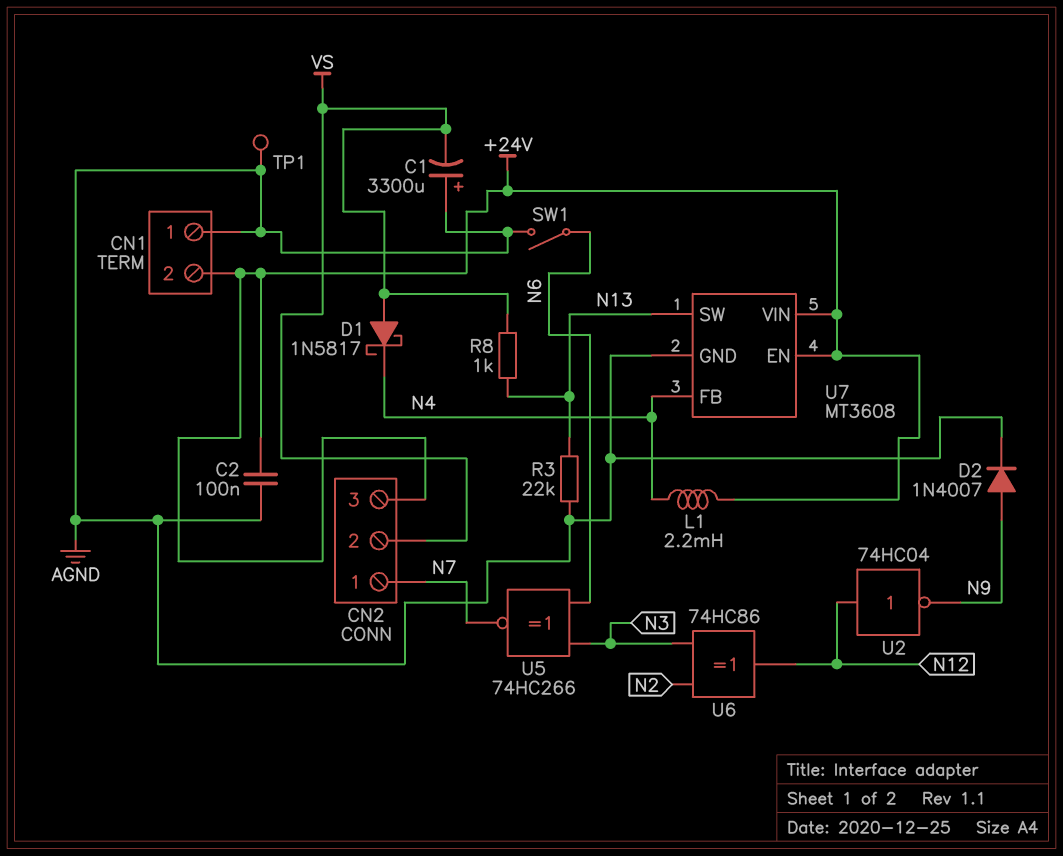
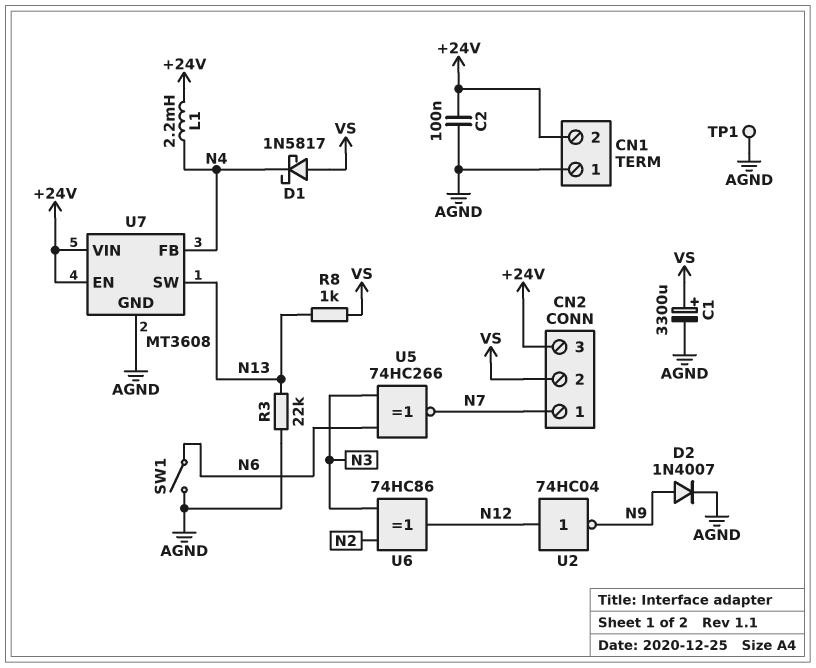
C1: 3300uF (plus AGND, minus VS) -> 3300uF (plus VS, minus AGND)

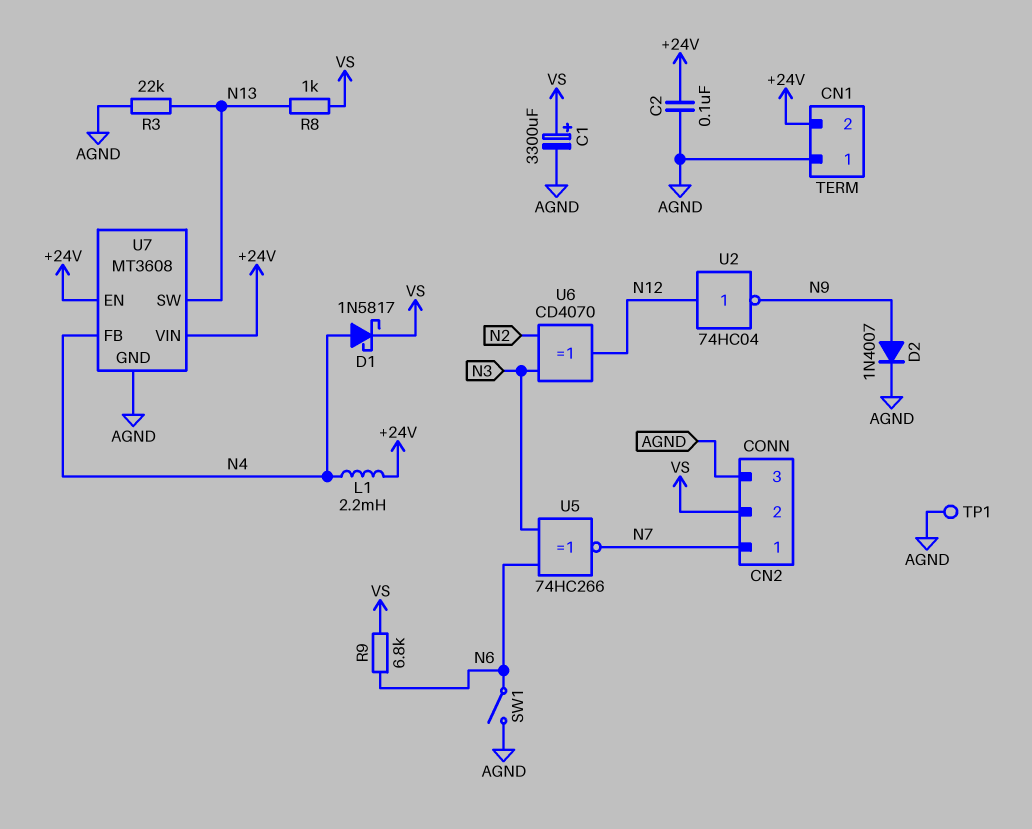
CN2 pin 3: +24V -> AGND
D1: schottky 1N5817 (A VS, K N4) -> schottky 1N5817 (A N4, K VS)
R9: none -> 6.8k (N6, VS)
U6: XOR 74HC86 (in N2, in N3, out N12) -> XOR CD4070 (in N2, in N3, out N12)

